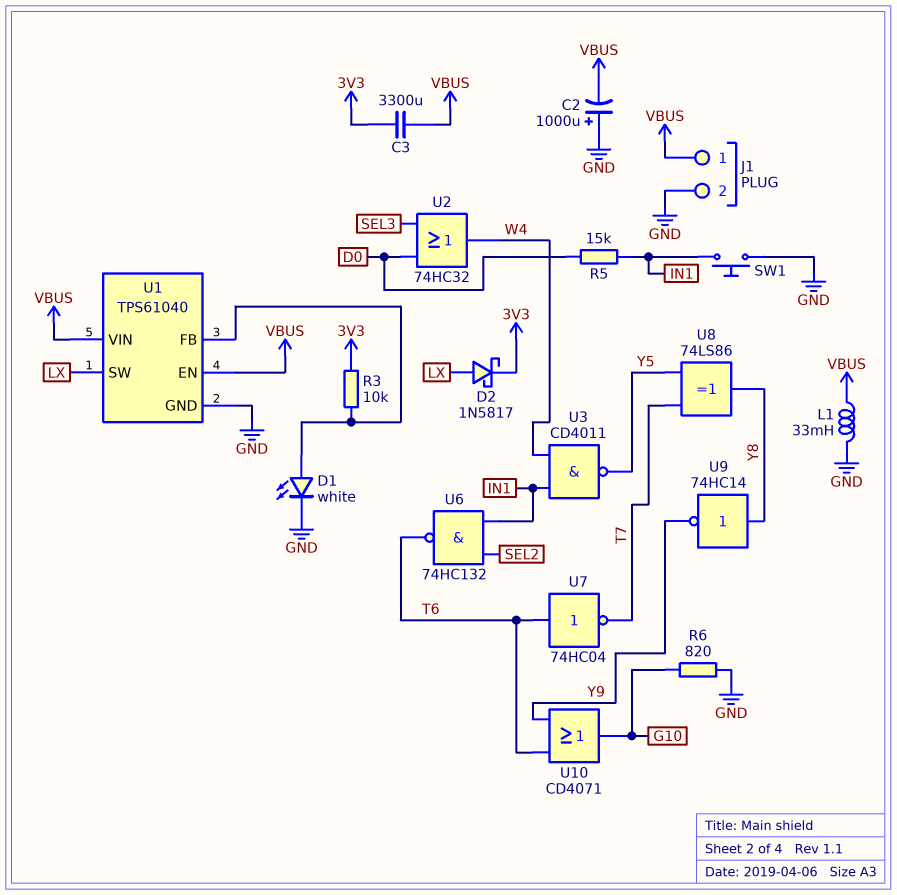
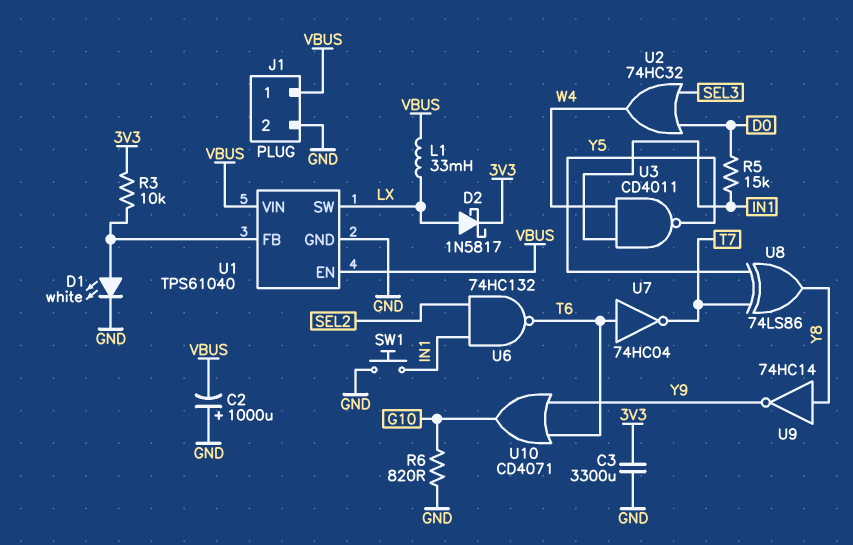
C3: 3300uF (3V3, VBUS) -> 3300uF (3V3, GND)
L1: 33mH (GND, VBUS) -> 33mH (LX, VBUS)

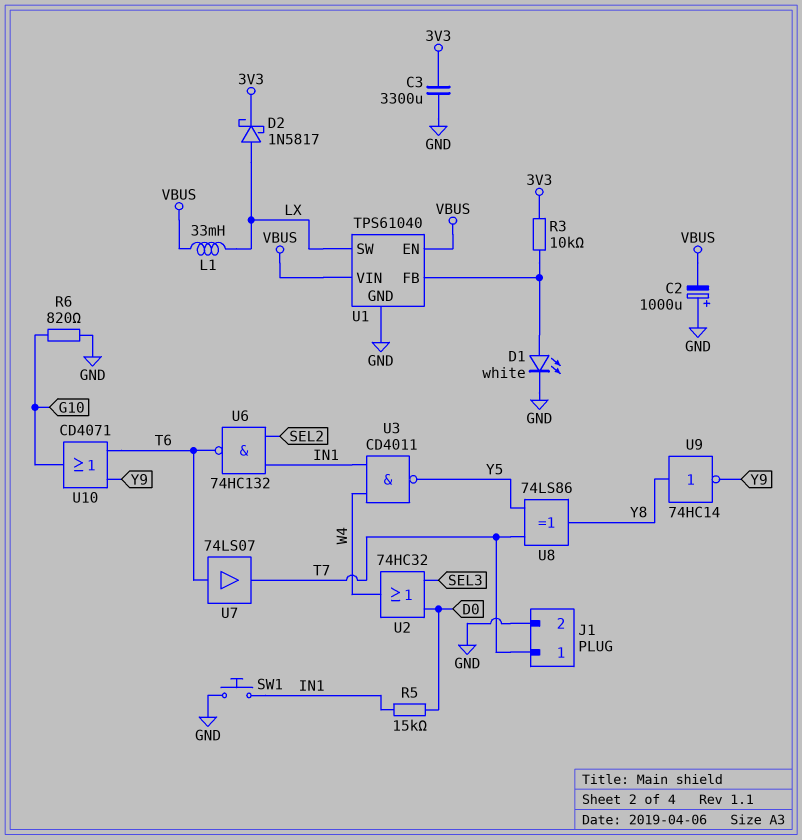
J1 pin 1: VBUS -> T7
U7: NOT 74HC04 (in T6, out T7) -> buffer 74LS07 (in T6, out T7)

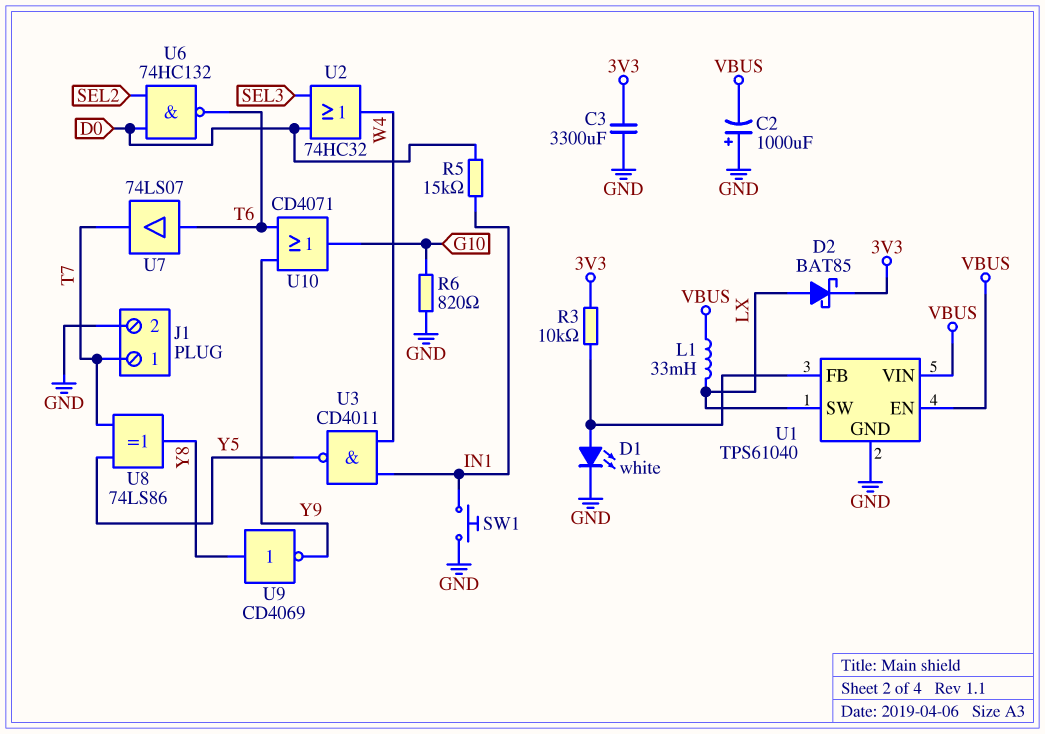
D2: schottky 1N5817 (A LX, K 3V3) -> schottky BAT85 (A LX, K 3V3)
U6: NAND 74HC132 (in IN1, in SEL2, out T6) -> NAND 74HC132 (in D0, in SEL2, out T6)
U9: NOT 74HC14 (in Y8, out Y9) -> NOT CD4069 (in Y8, out Y9)

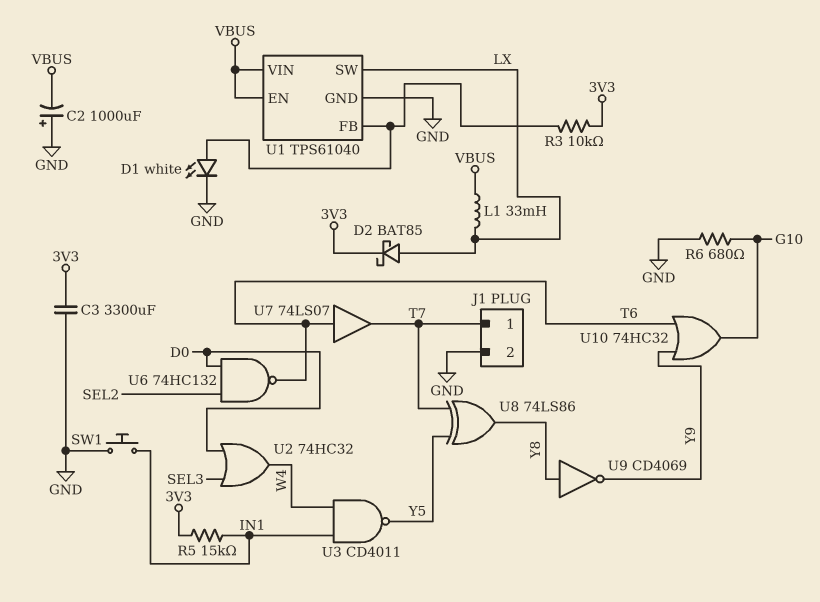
R5: 15k (D0, IN1) -> 15k (3V3, IN1)
R6: 820 (G10, GND) -> 680 (G10, GND)
U10: OR CD4071 (in T6, in Y9, out G10) -> OR 74HC32 (in T6, in Y9, out G10)

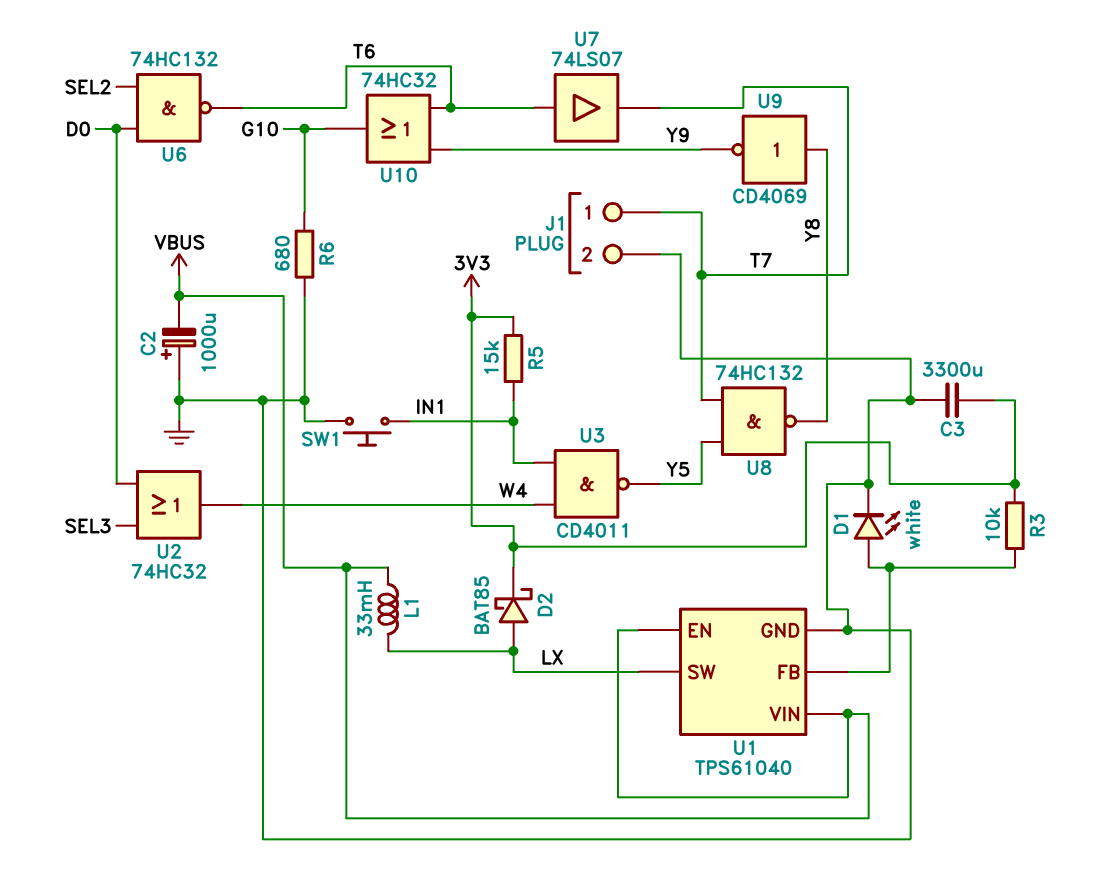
U8: XOR 74LS86 (in T7, in Y5, out Y8) -> NAND 74HC132 (in T7, in Y5, out Y8)

